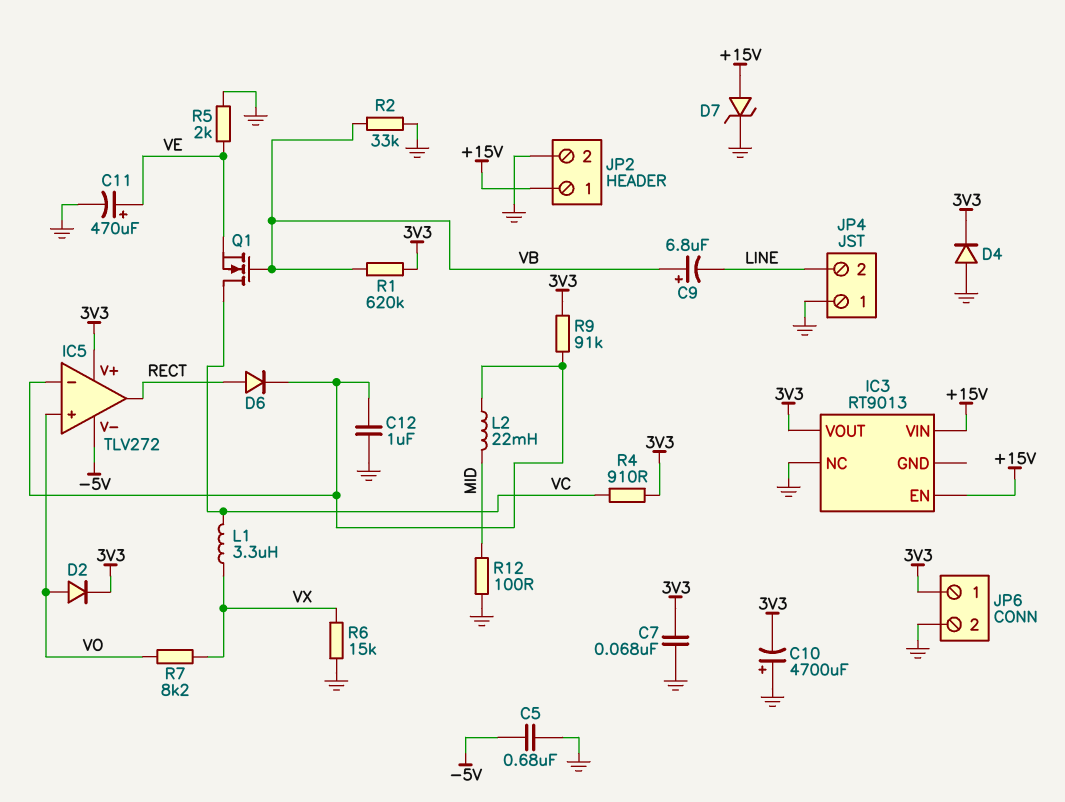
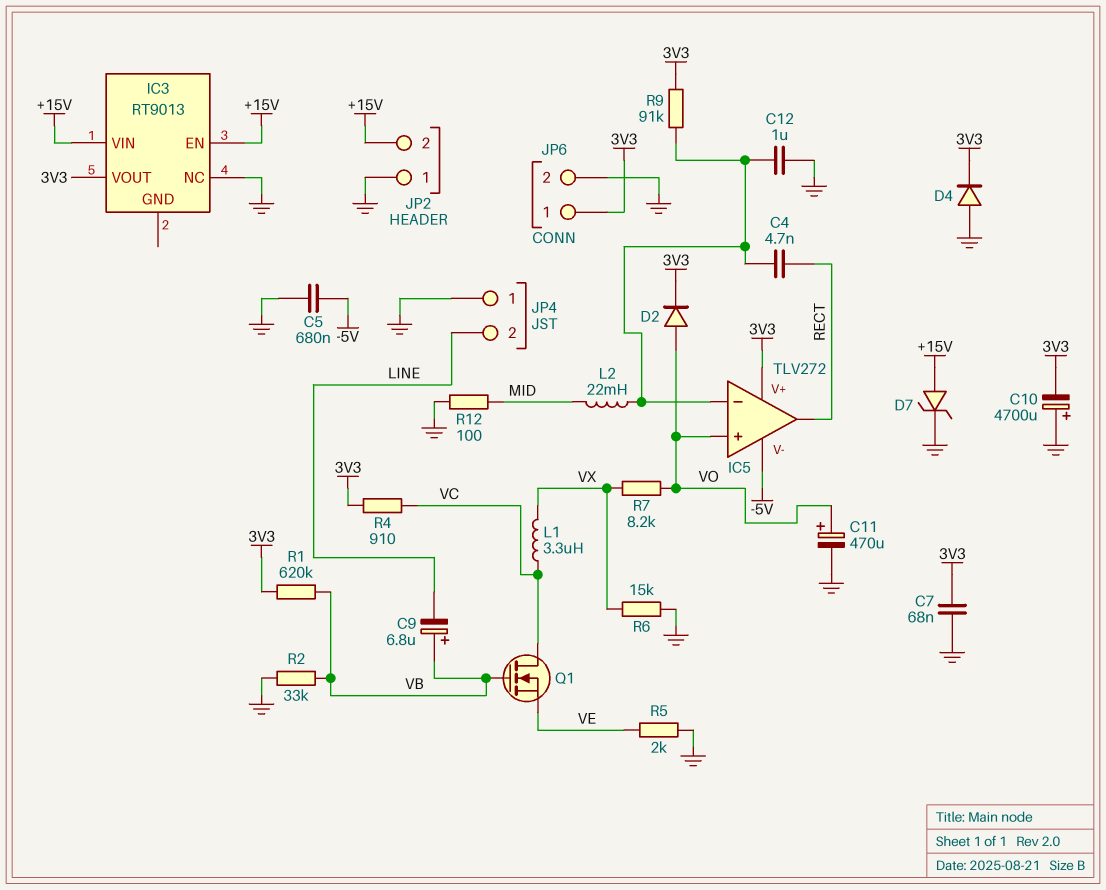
C4: none -> 4.7nF (IC5/in-, RECT)
C11: 470uF (plus VE, minus GND) -> 470uF (plus VO, minus GND)
D6: diode (A RECT, K IC5/in-) -> none
JP2 pin 1: +15V -> GND
JP2 pin 2: GND -> +15V

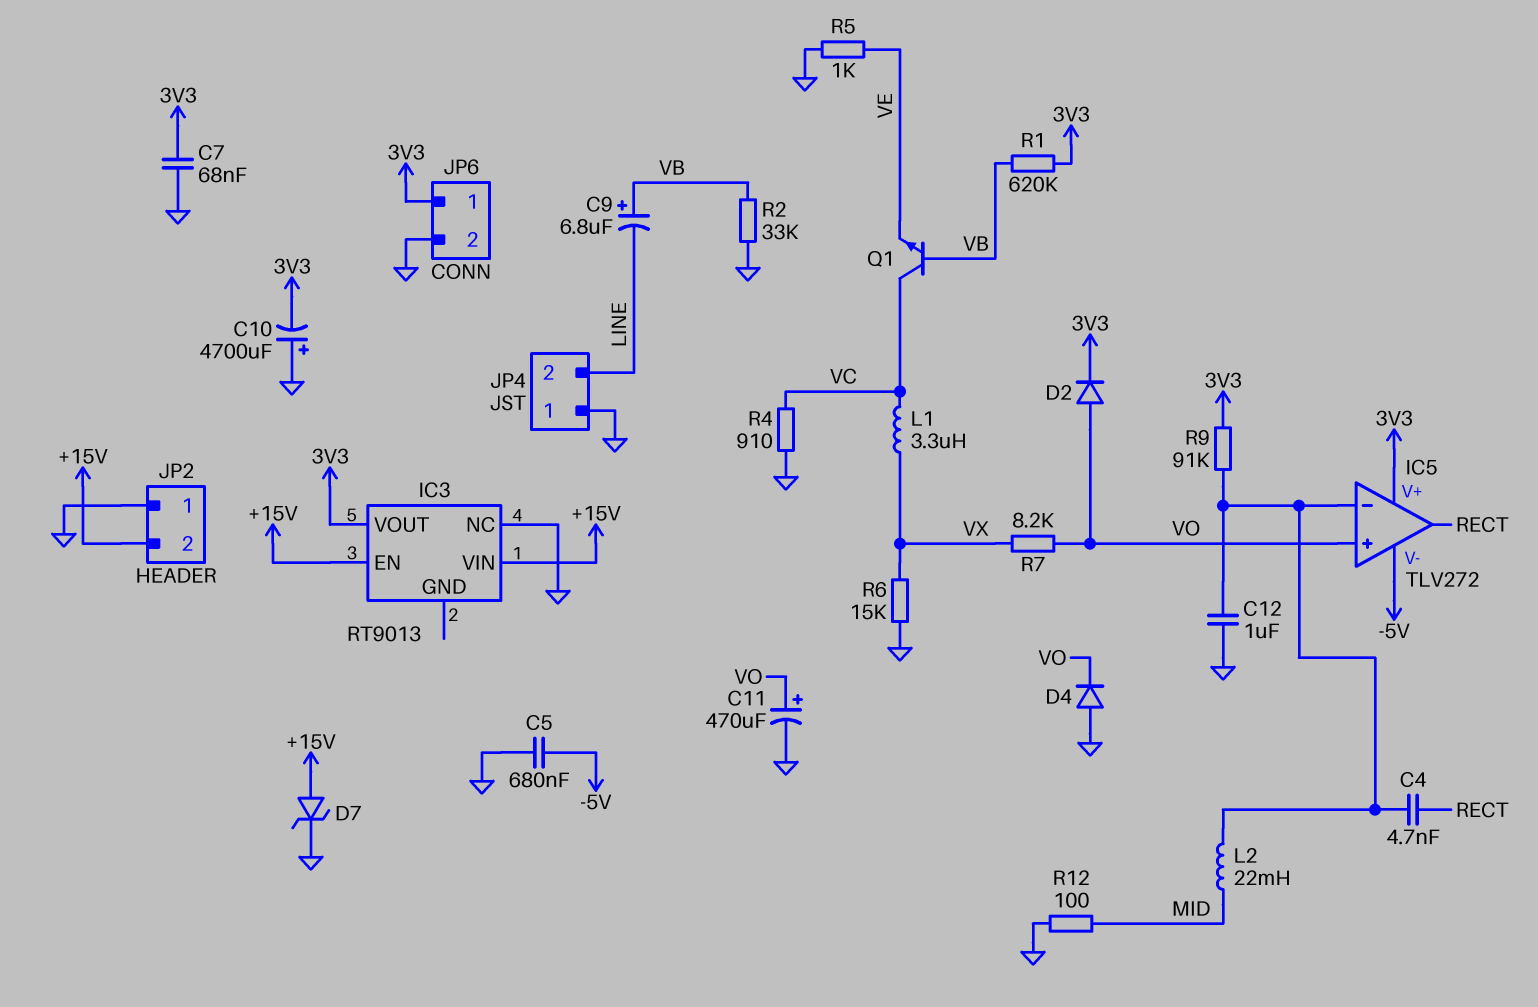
D4: diode (A GND, K 3V3) -> diode (A GND, K VO)
Q1: NMOS (G VB, D VC, S VE) -> NPN (B VB, C VC, E VE)
R4: 910 (3V3, VC) -> 910 (GND, VC)
R5: 2k (GND, VE) -> 1k (GND, VE)

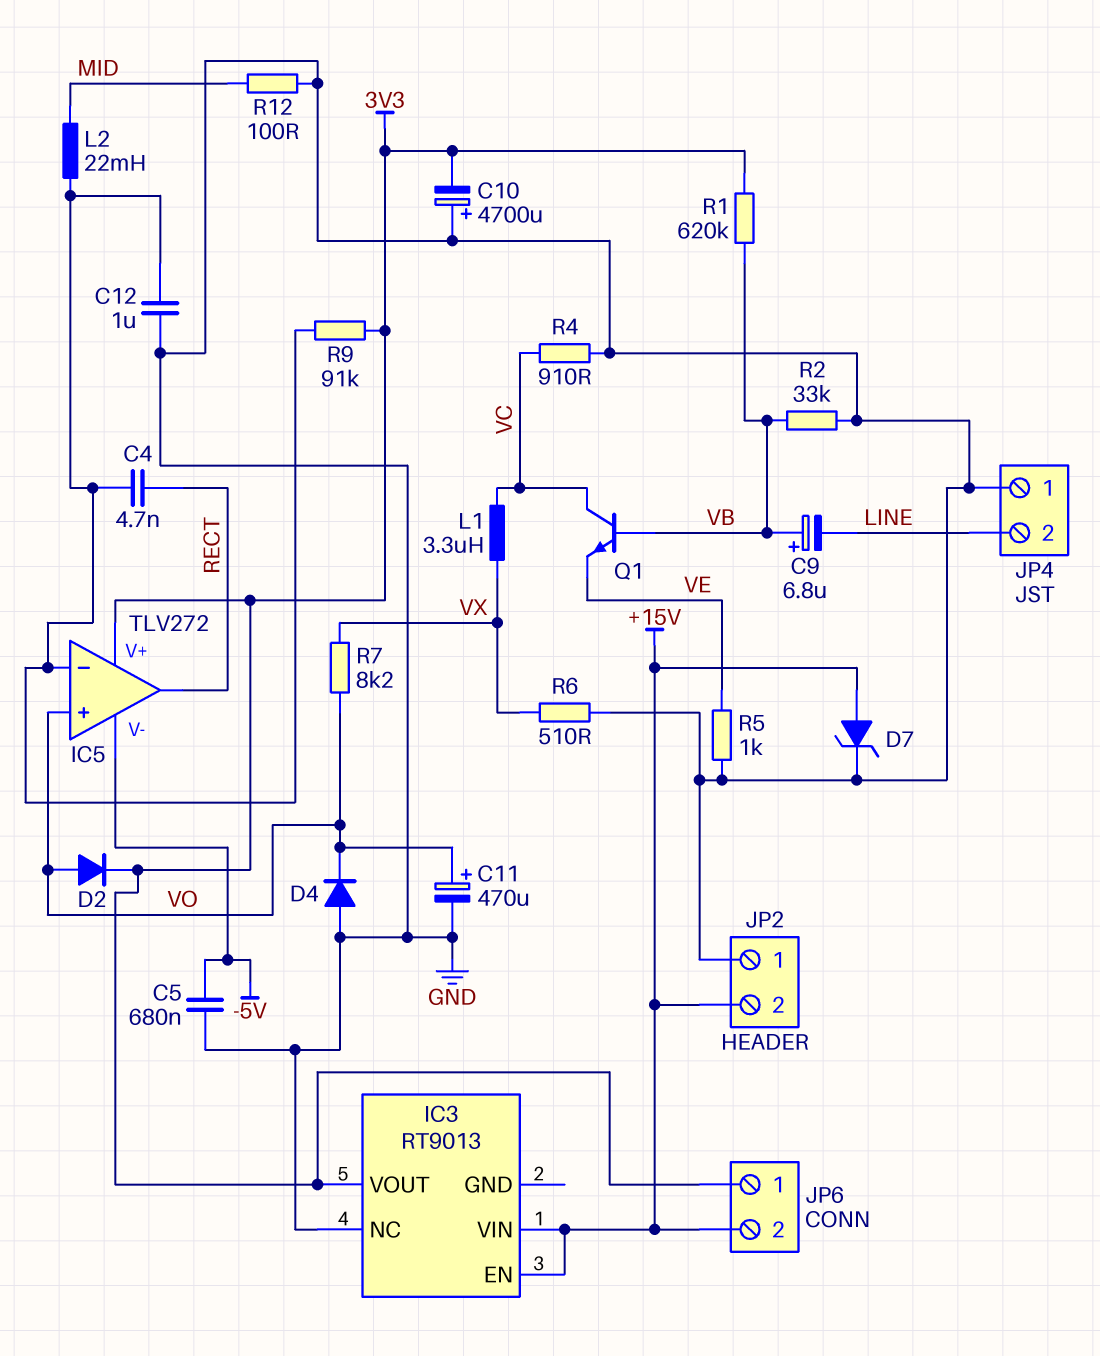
C7: 68nF (3V3, GND) -> none
JP6 pin 2: GND -> +15V
R6: 15k (GND, VX) -> 510 (GND, VX)

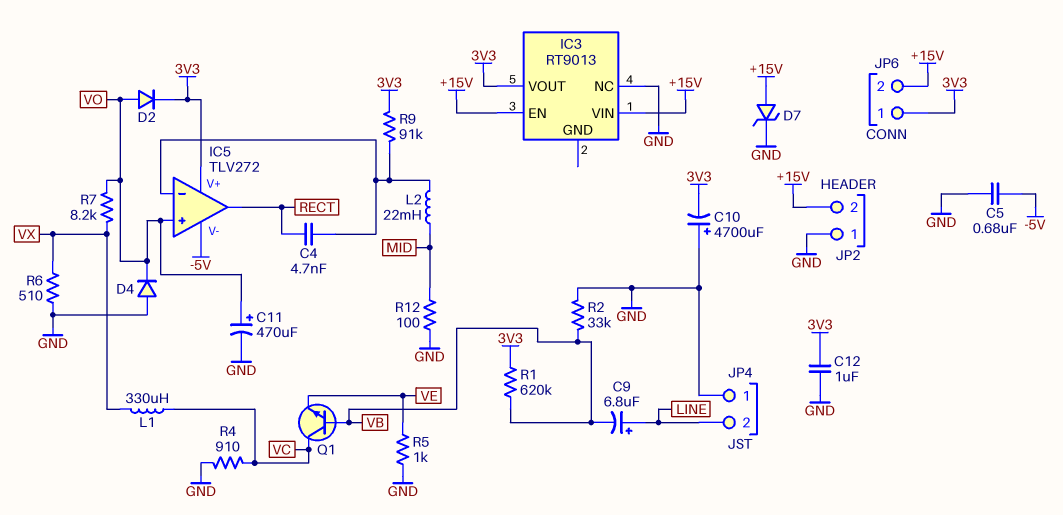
C9: 6.8uF (plus VB, minus LINE) -> 6.8uF (plus LINE, minus VB)
C12: 1uF (GND, IC5/in-) -> 1uF (3V3, GND)
L1: 3.3uH (VC, VX) -> 330uH (VC, VX)

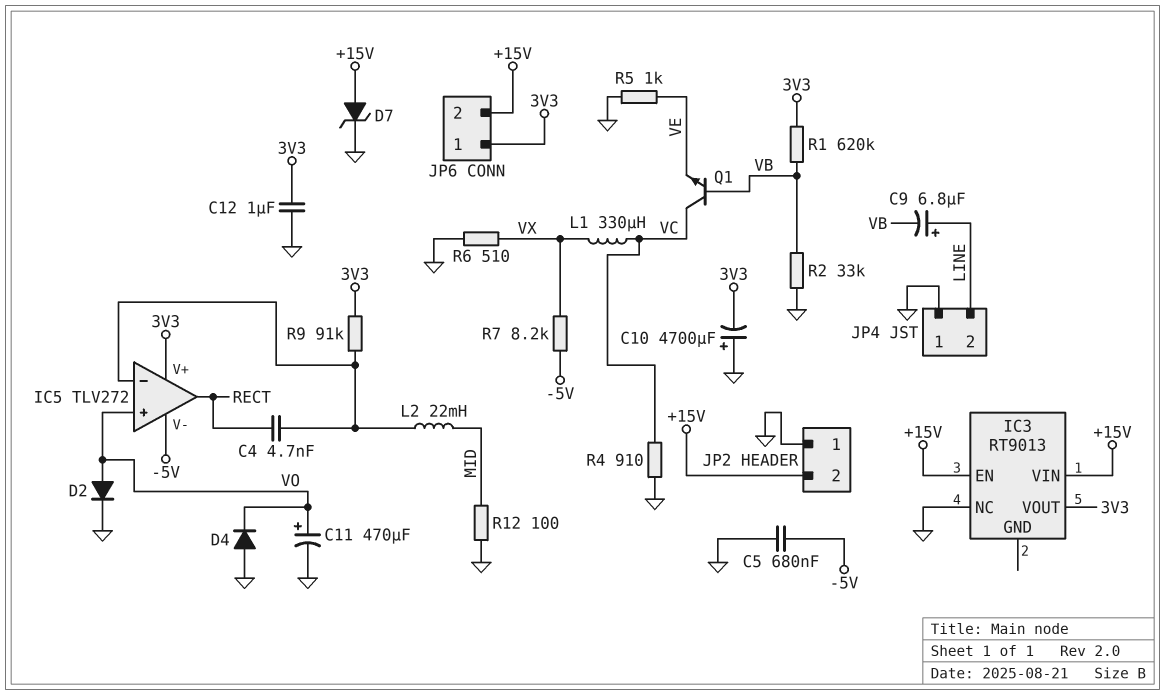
D2: diode (A VO, K 3V3) -> diode (A VO, K GND)
R7: 8.2k (VO, VX) -> 8.2k (-5V, VX)

